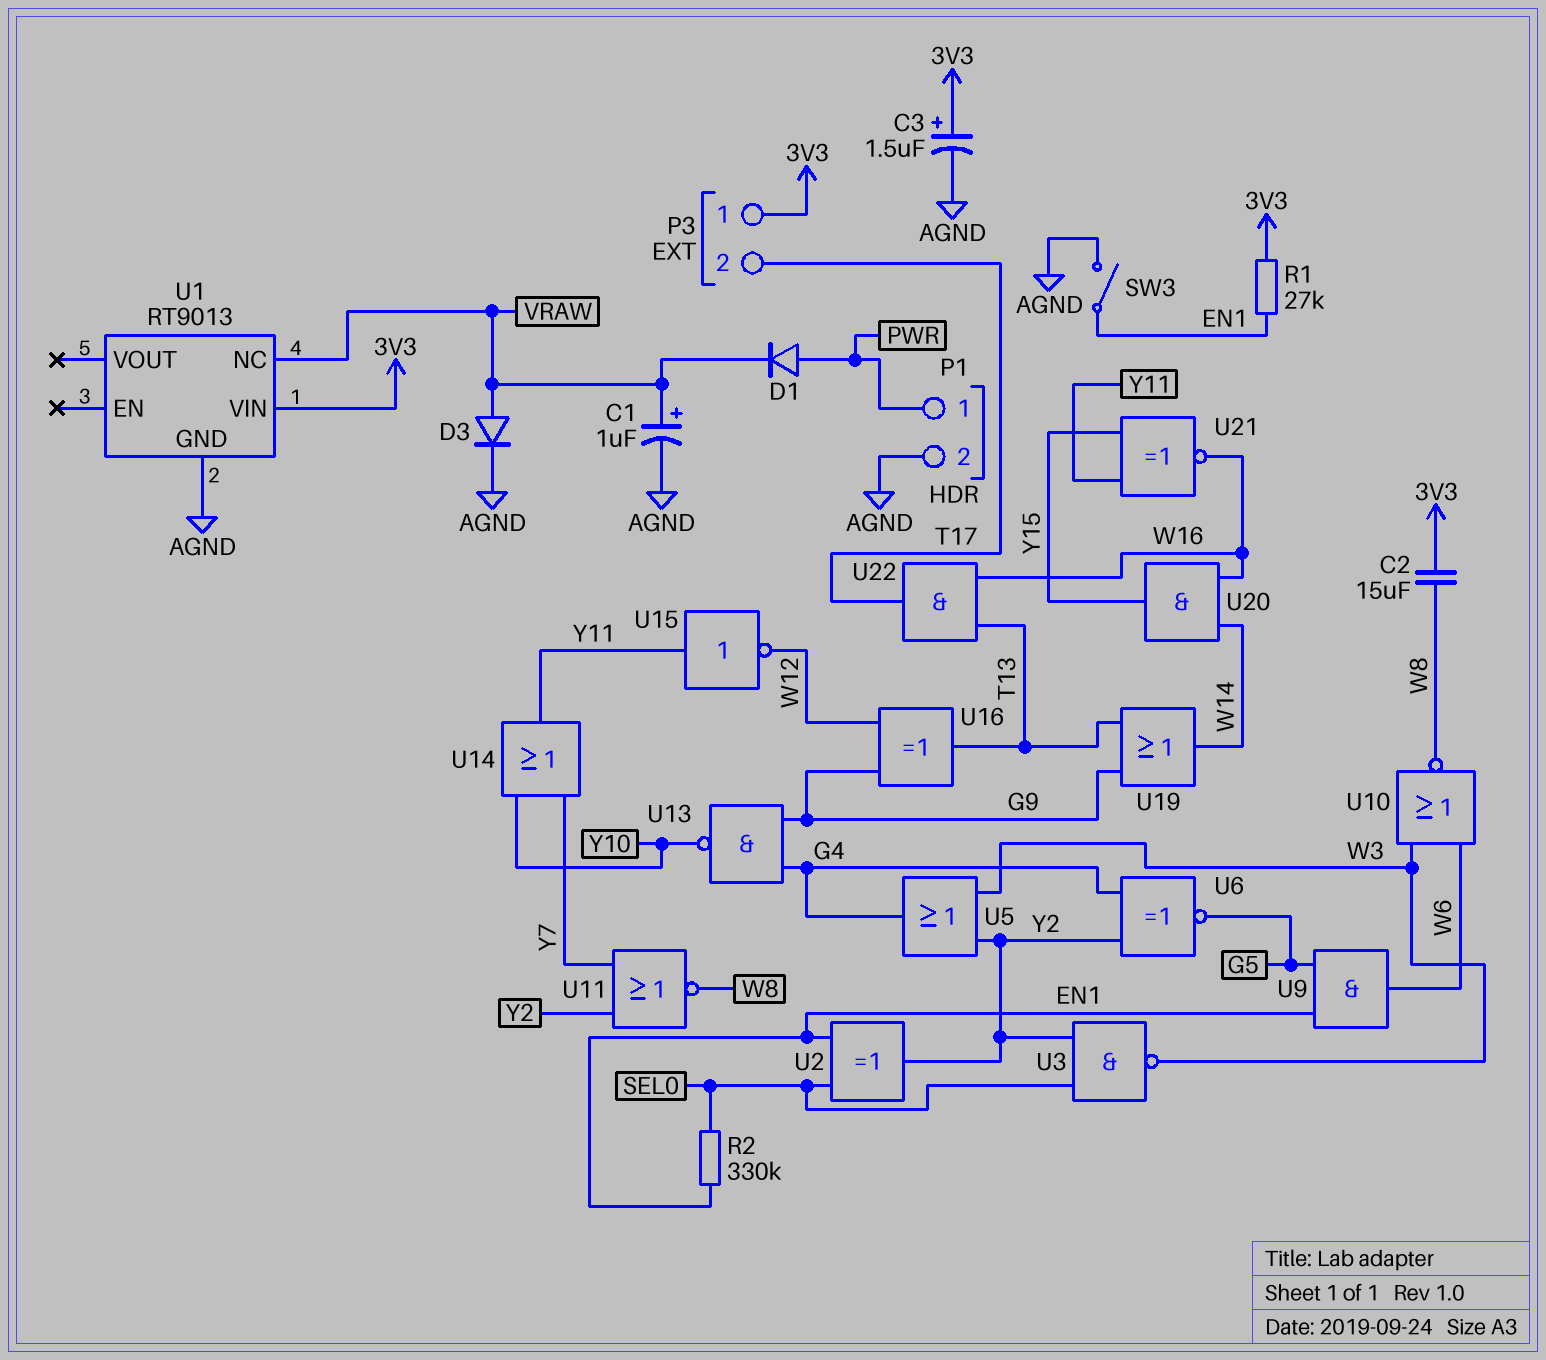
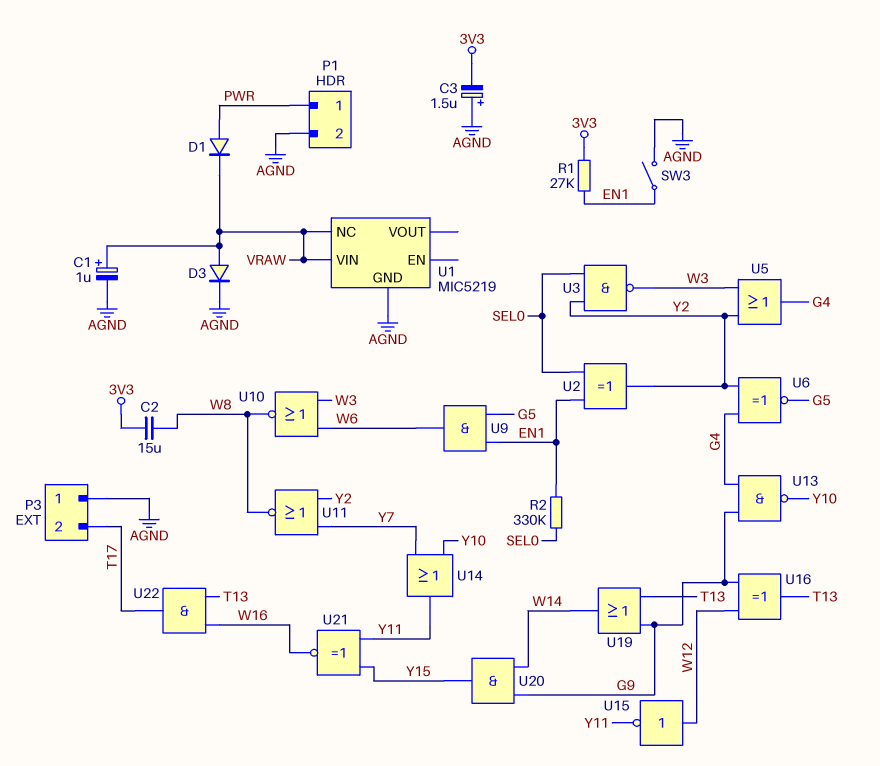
C3: 1.5uF (plus 3V3, minus AGND) -> 1.5uF (plus AGND, minus 3V3)
P3 pin 1: 3V3 -> AGND
U1: RT9013 -> MIC5219
U1 pin VIN: 3V3 -> VRAW
U15: NOT (in Y11, out W12) -> NOT (in W12, out Y11)
U20: AND (in W14, in W16, out Y15) -> AND (in G9, in W14, out Y15)

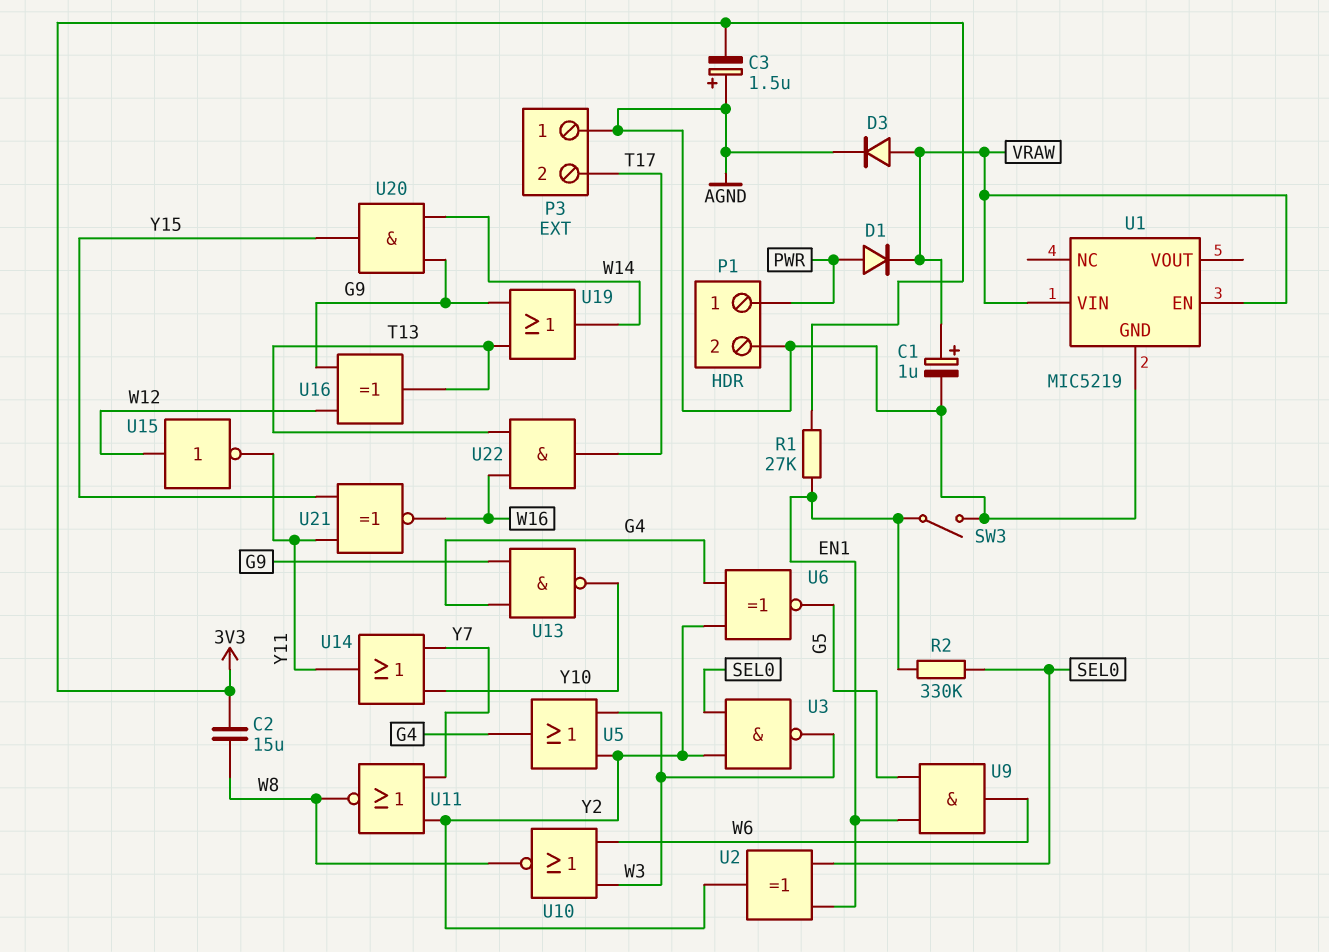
U1 pin EN: none -> VRAW
U1 pin NC: VRAW -> none

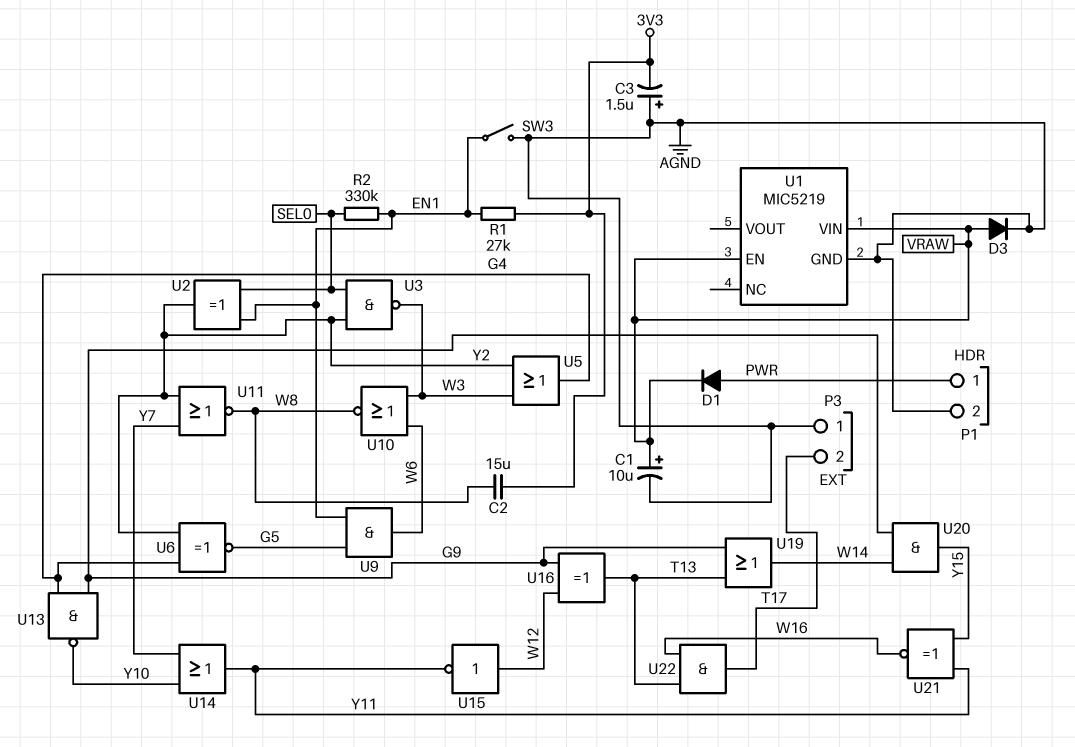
C1: 1uF (plus VRAW, minus AGND) -> 10uF (plus VRAW, minus AGND)

